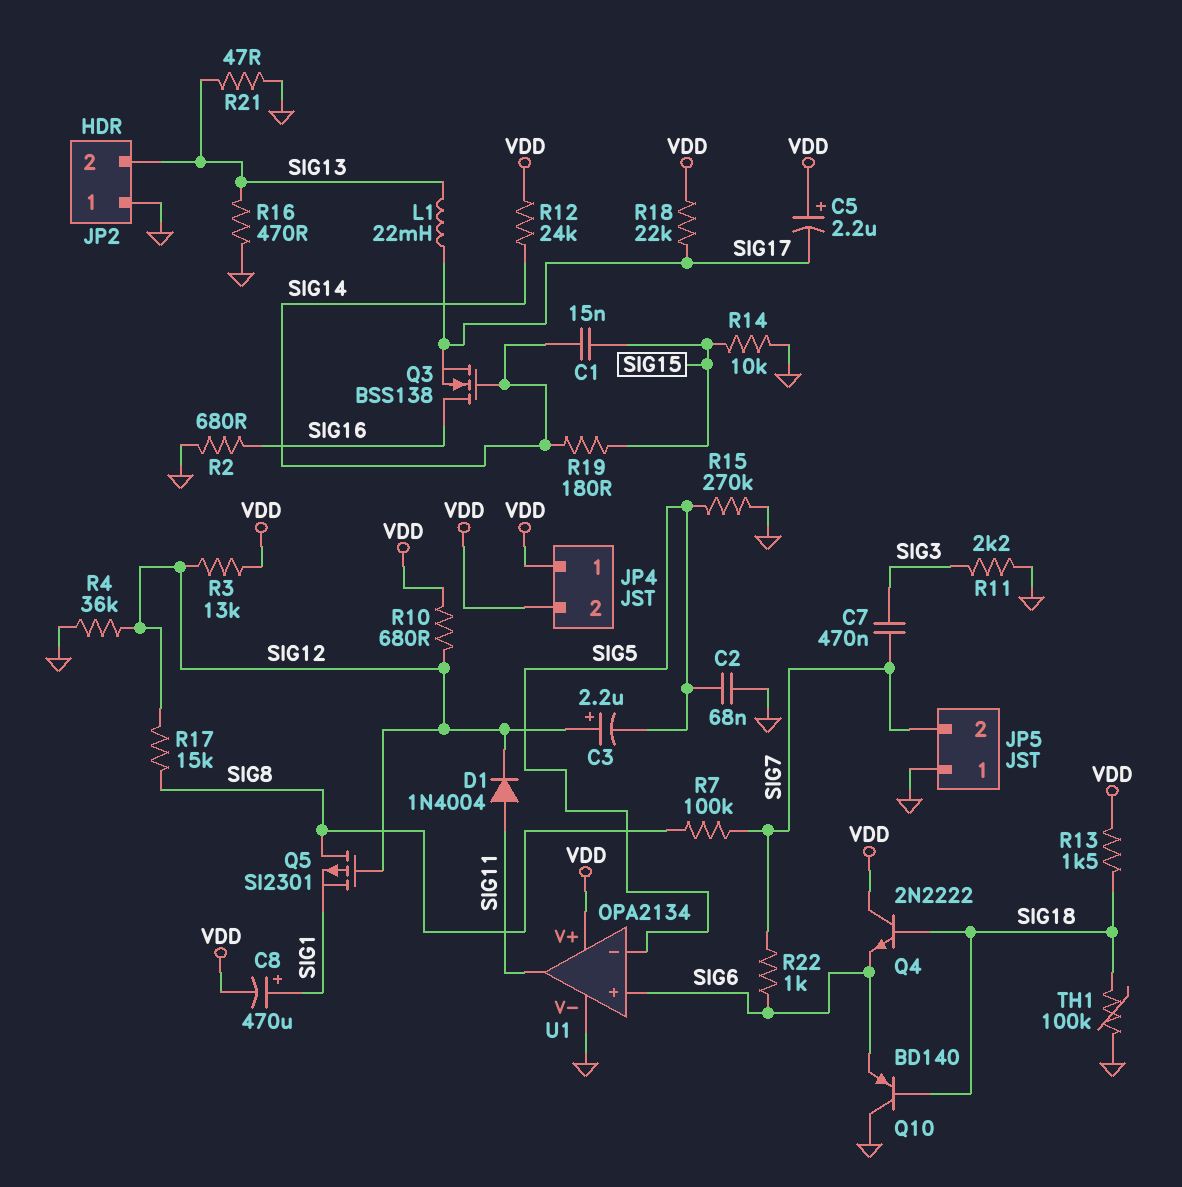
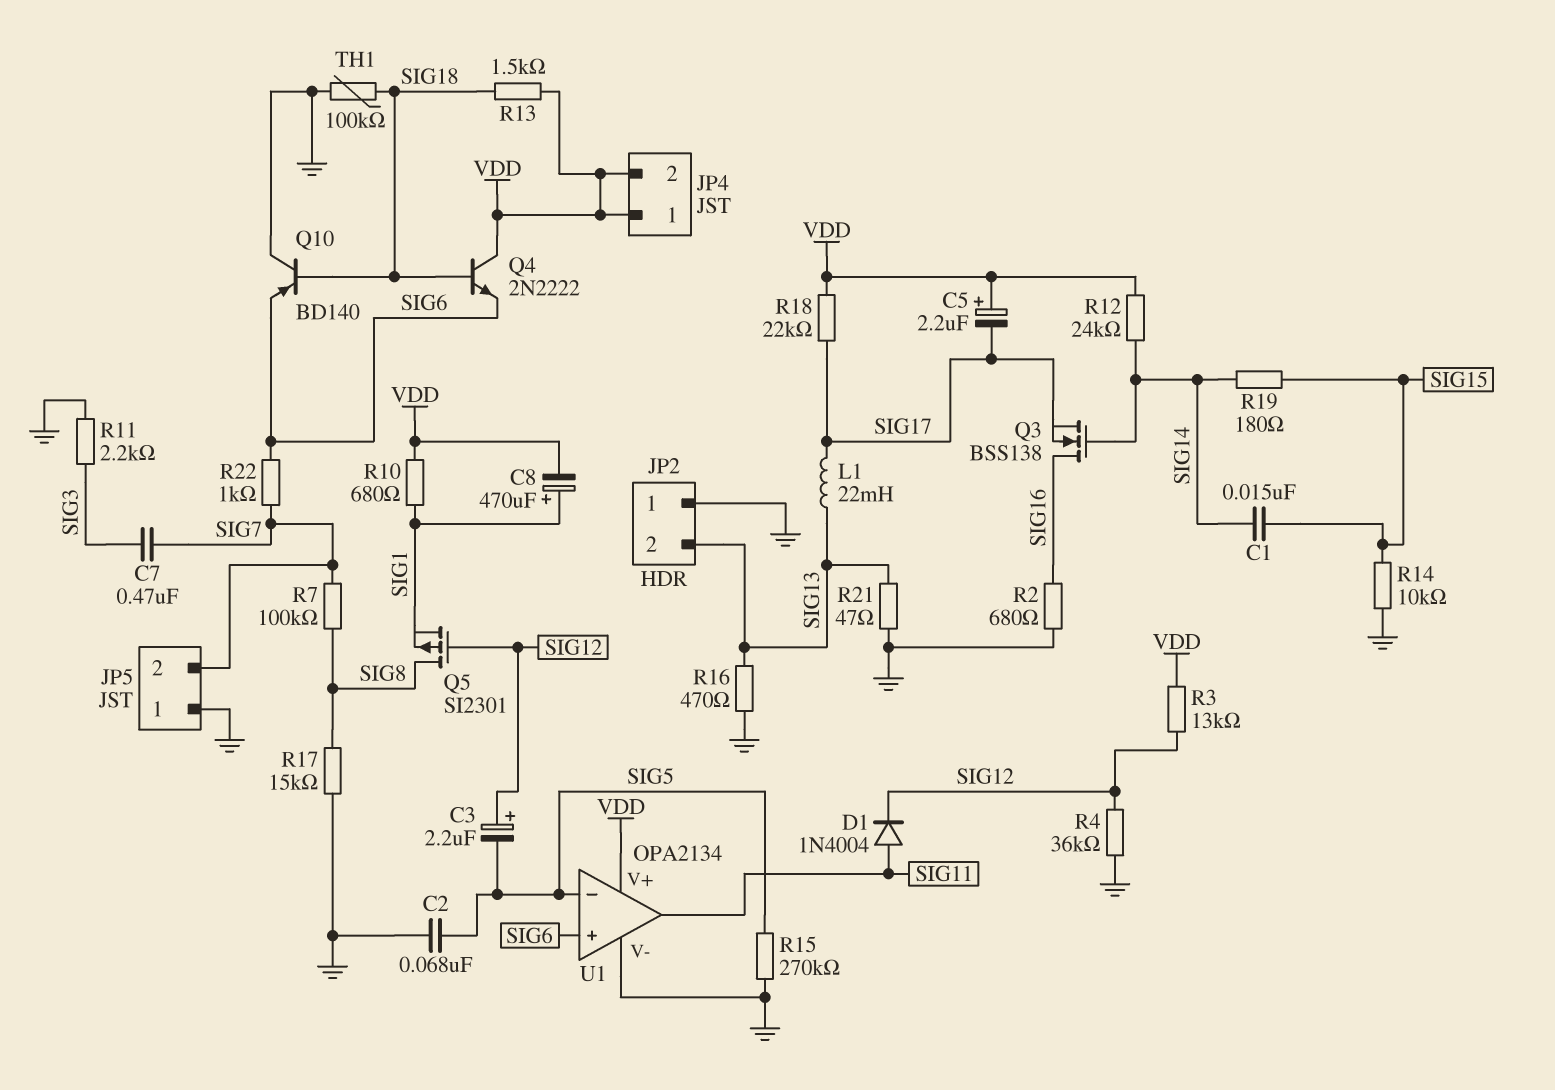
R10: 680 (SIG12, VDD) -> 680 (SIG1, VDD)
R17: 15k (SIG8, SIG12) -> 15k (GND, SIG8)

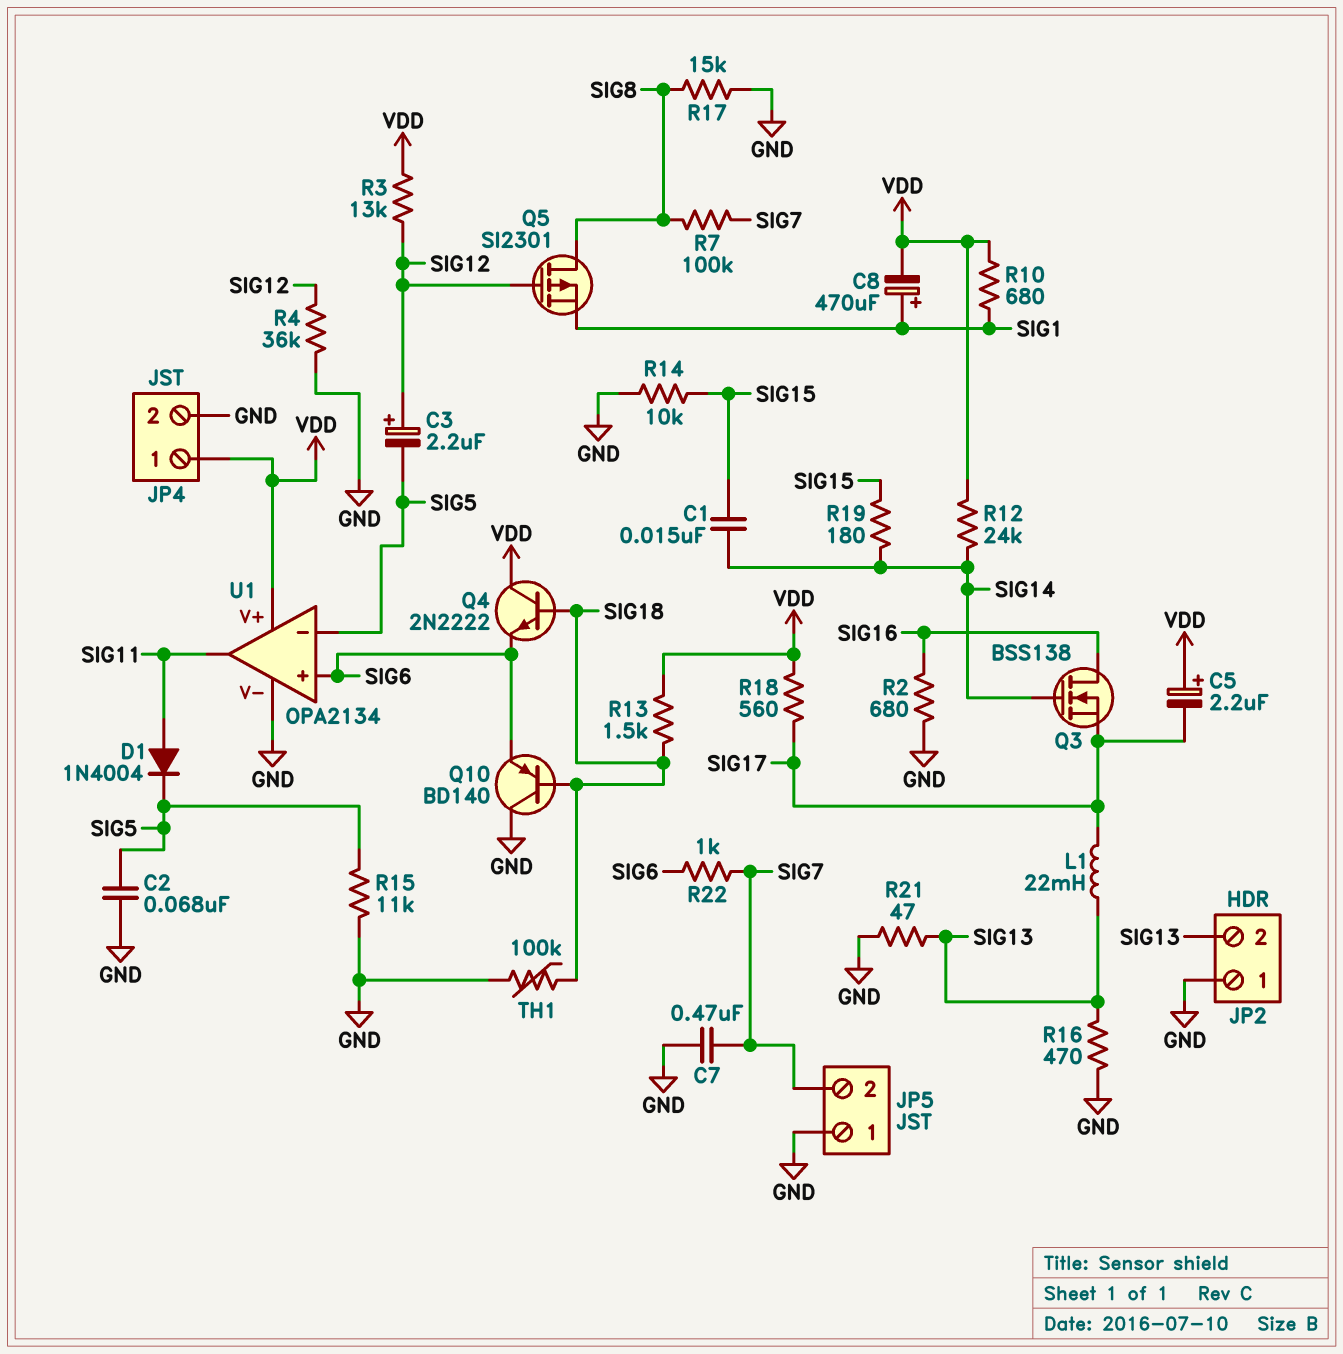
C7: 470nF (SIG3, SIG7) -> 470nF (GND, SIG7)
D1: diode 1N4004 (A SIG11, K SIG12) -> diode 1N4004 (A SIG11, K SIG5)
JP4 pin 2: VDD -> GND
R11: 2.2k (GND, SIG3) -> none
R15: 270k (GND, SIG5) -> 11k (GND, SIG5)
R18: 22k (SIG17, VDD) -> 560 (SIG17, VDD)

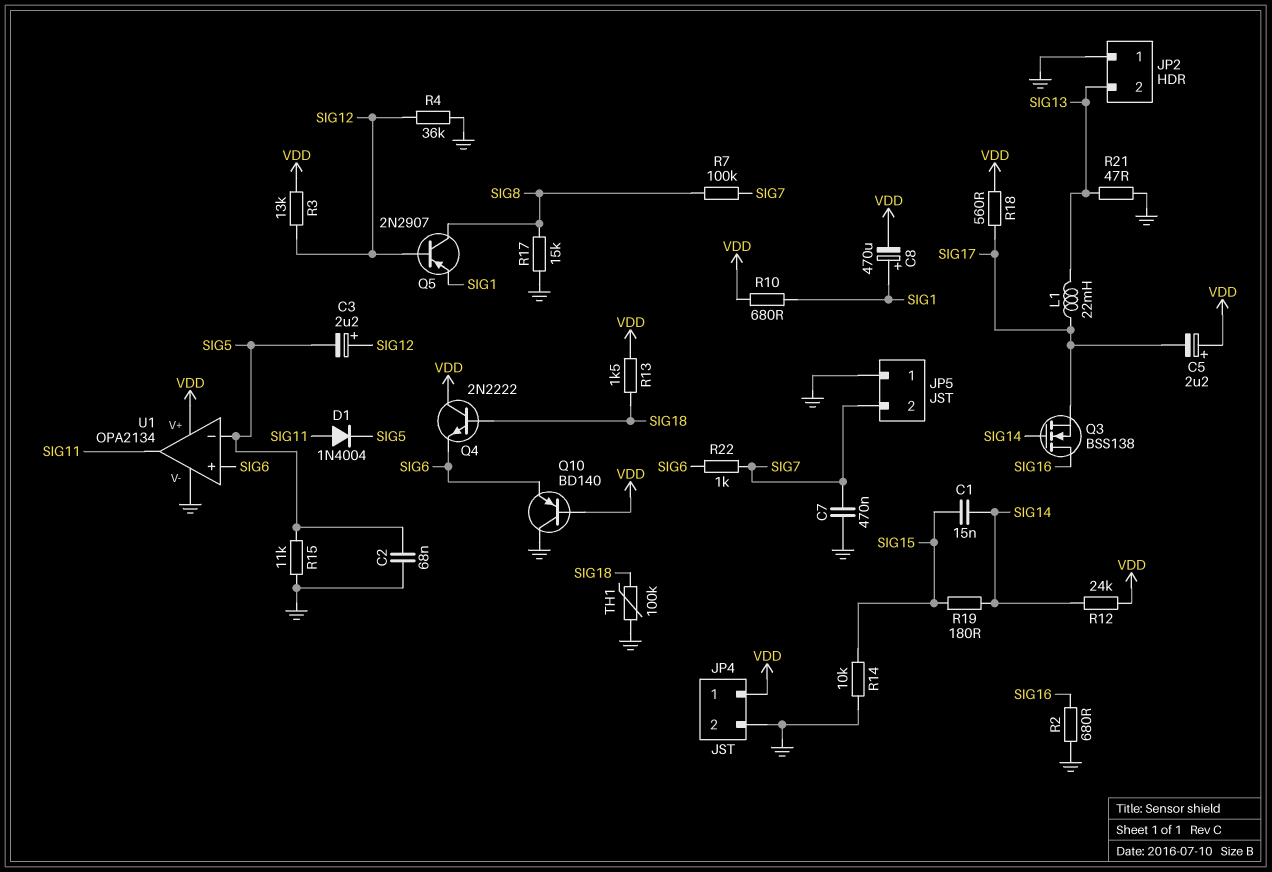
Q5: PMOS SI2301 (G SIG12, D SIG8, S SIG1) -> PNP 2N2907 (B SIG12, C SIG8, E SIG1)
Q10: PNP BD140 (B SIG18, C GND, E SIG6) -> PNP BD140 (B VDD, C GND, E SIG6)
R16: 470 (GND, SIG13) -> none

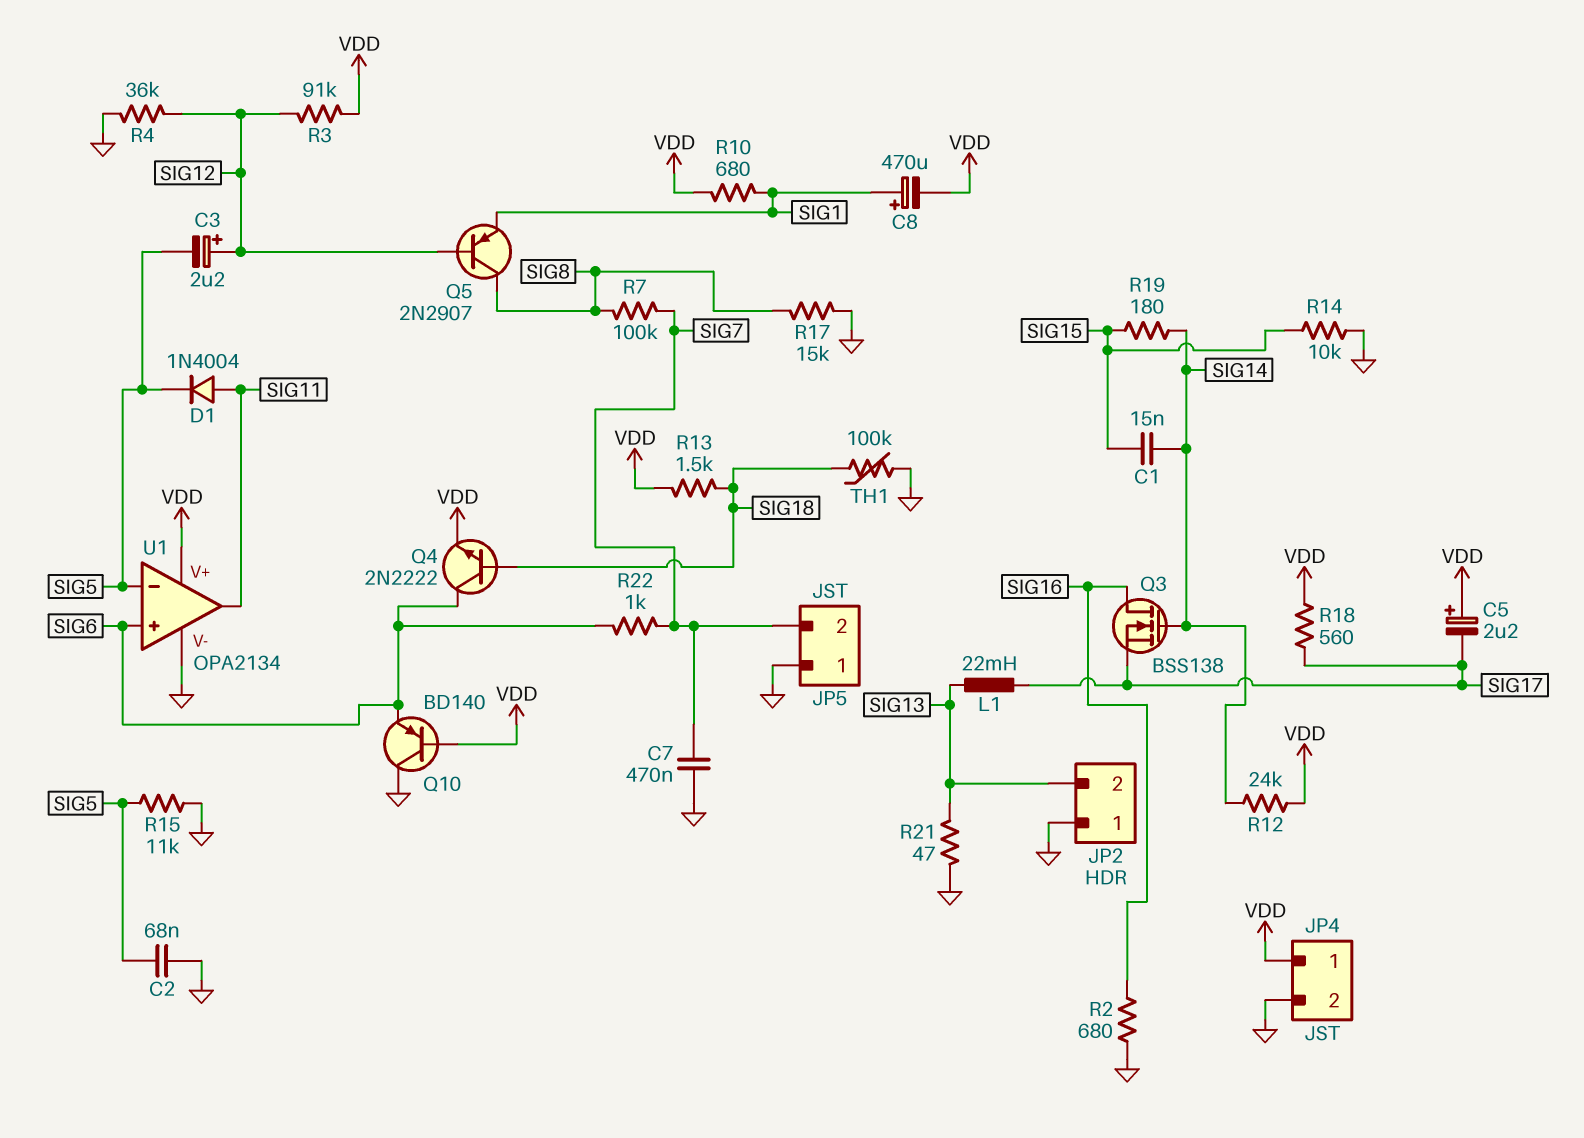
Q4: NPN 2N2222 (B SIG18, C VDD, E SIG6) -> NPN 2N2222 (B SIG18, C SIG6, E VDD)
R3: 13k (SIG12, VDD) -> 91k (SIG12, VDD)

